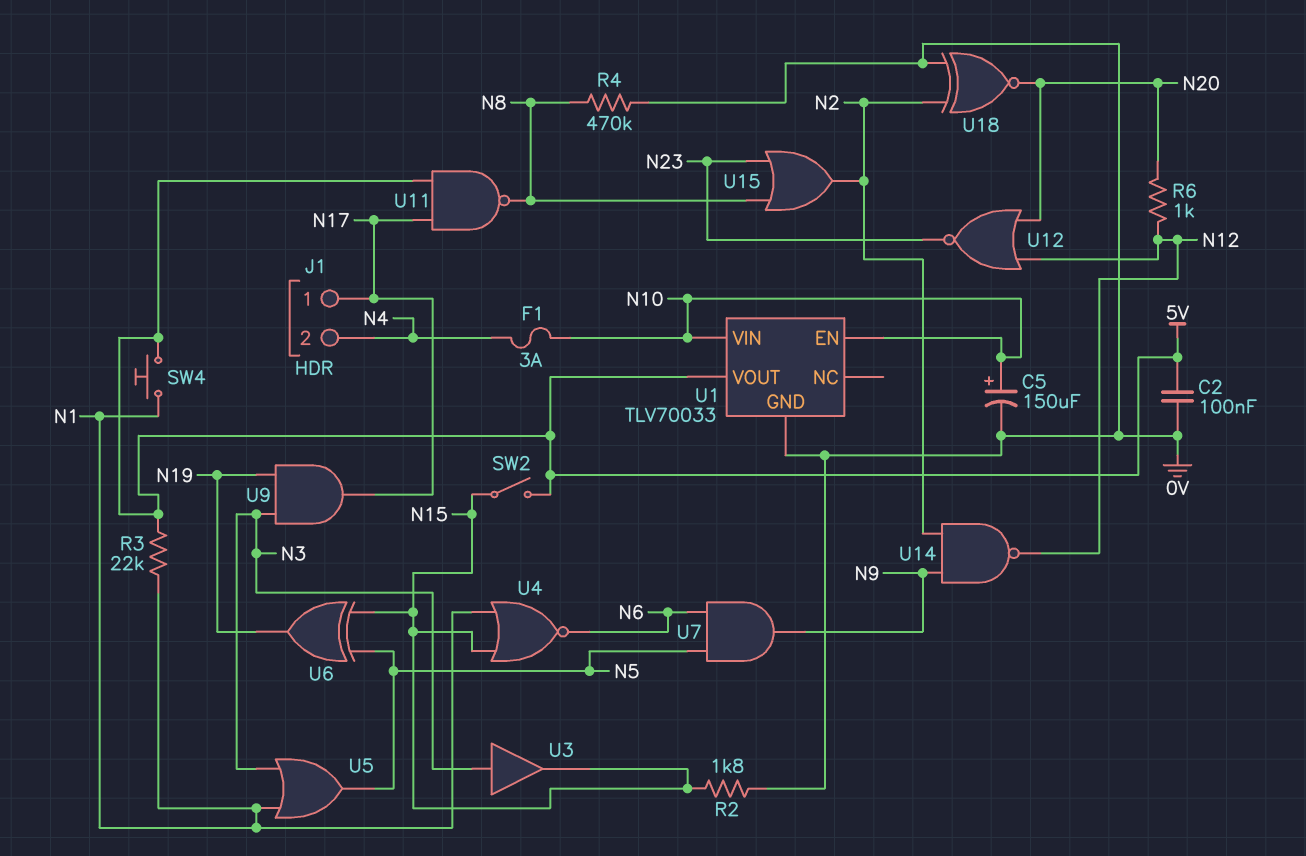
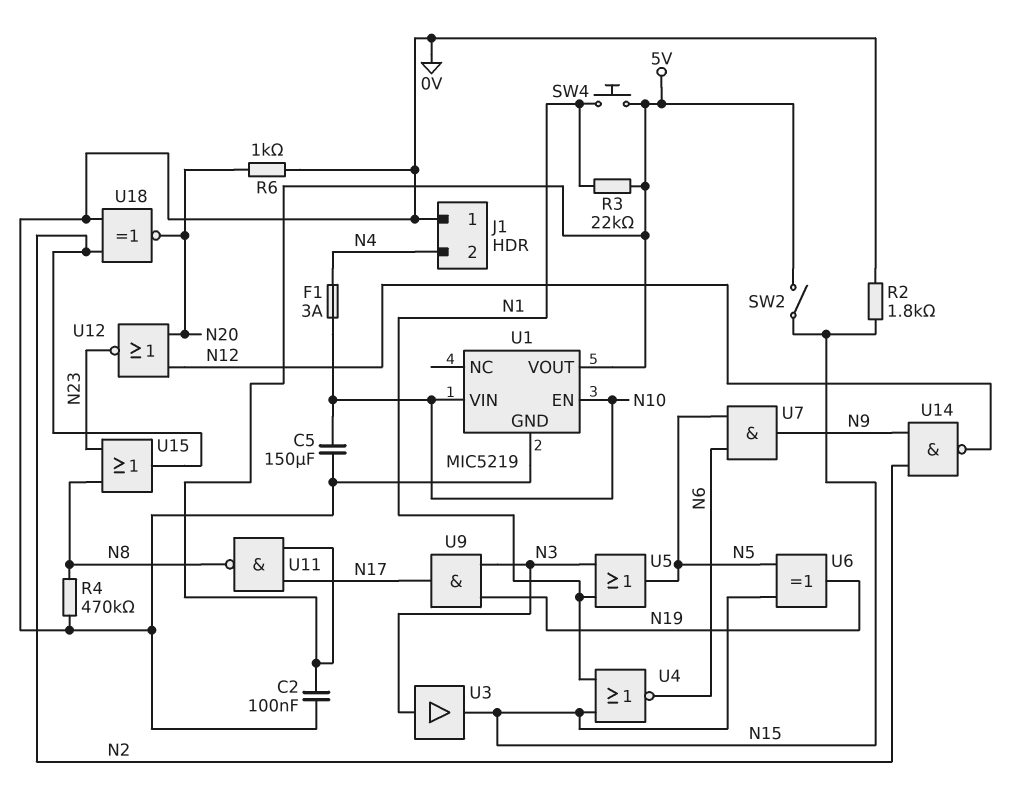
C5: 150uF (plus N10, minus 0V) -> 150uF (0V, N10)
J1 pin 1: N17 -> 0V
R6: 1k (N12, N20) -> 1k (0V, N20)
U1: TLV70033 -> MIC5219

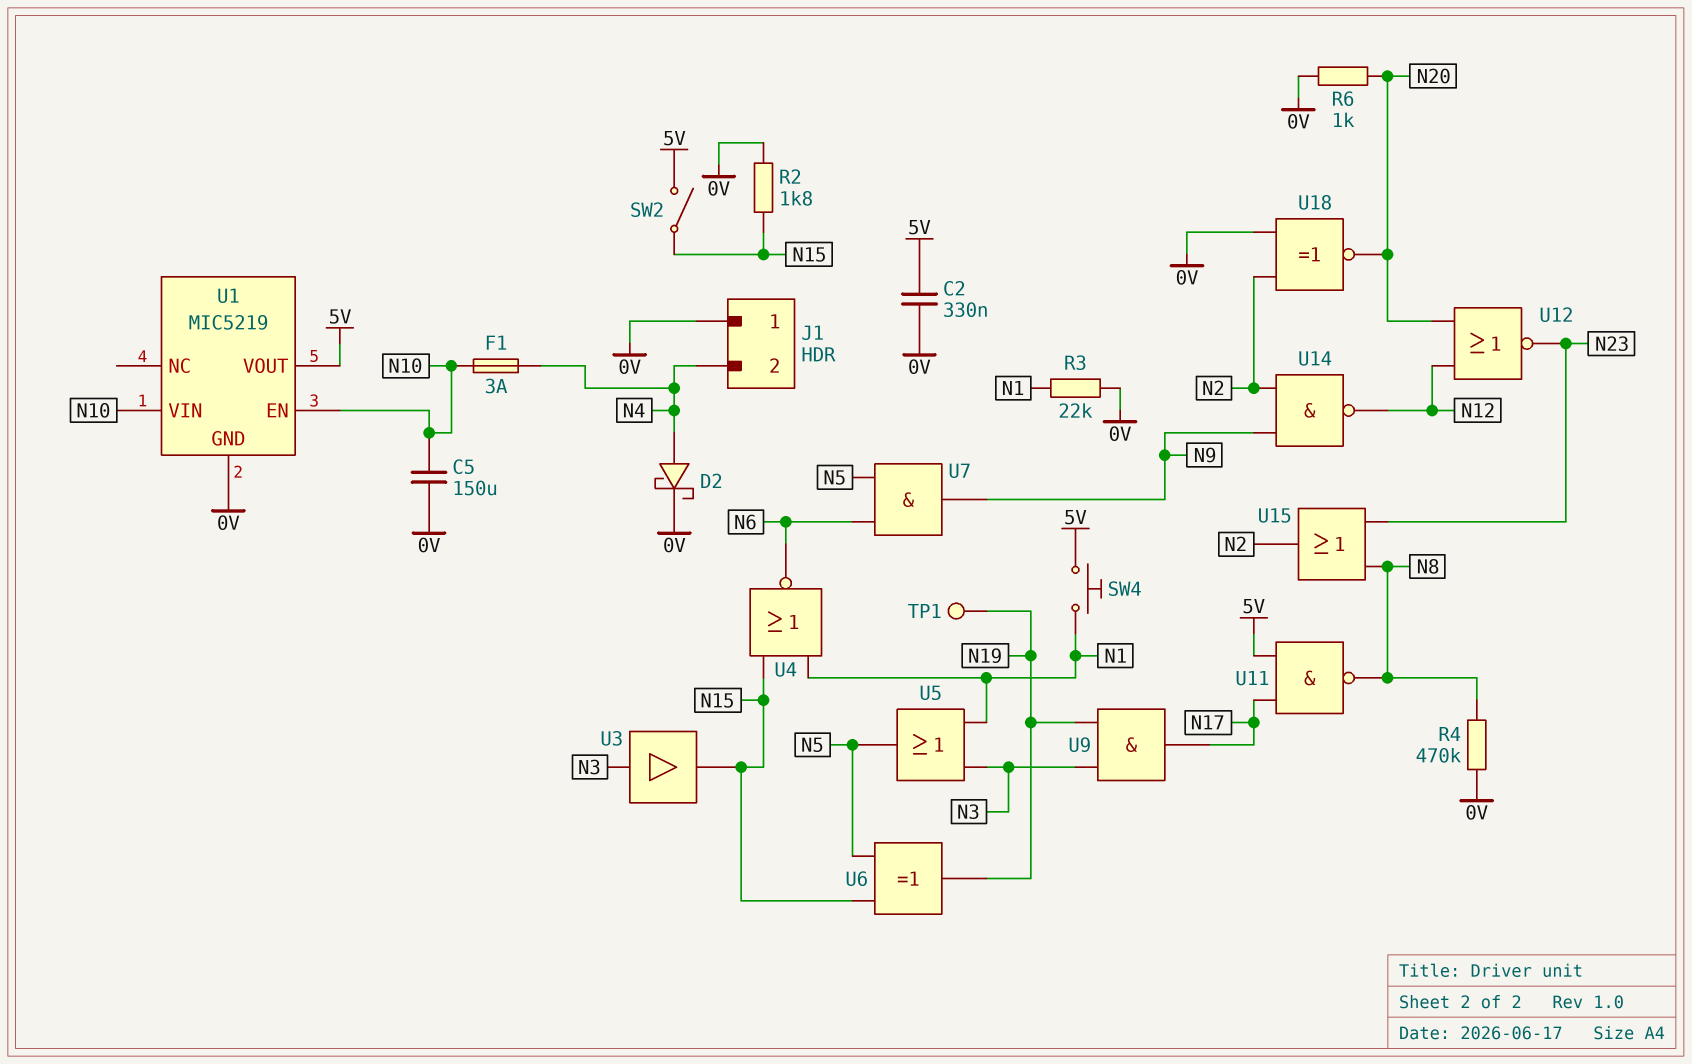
C2: 100nF (0V, 5V) -> 330nF (0V, 5V)
D2: none -> schottky (A N4, K 0V)
R3: 22k (5V, N1) -> 22k (0V, N1)
TP1: none -> test point (N19)

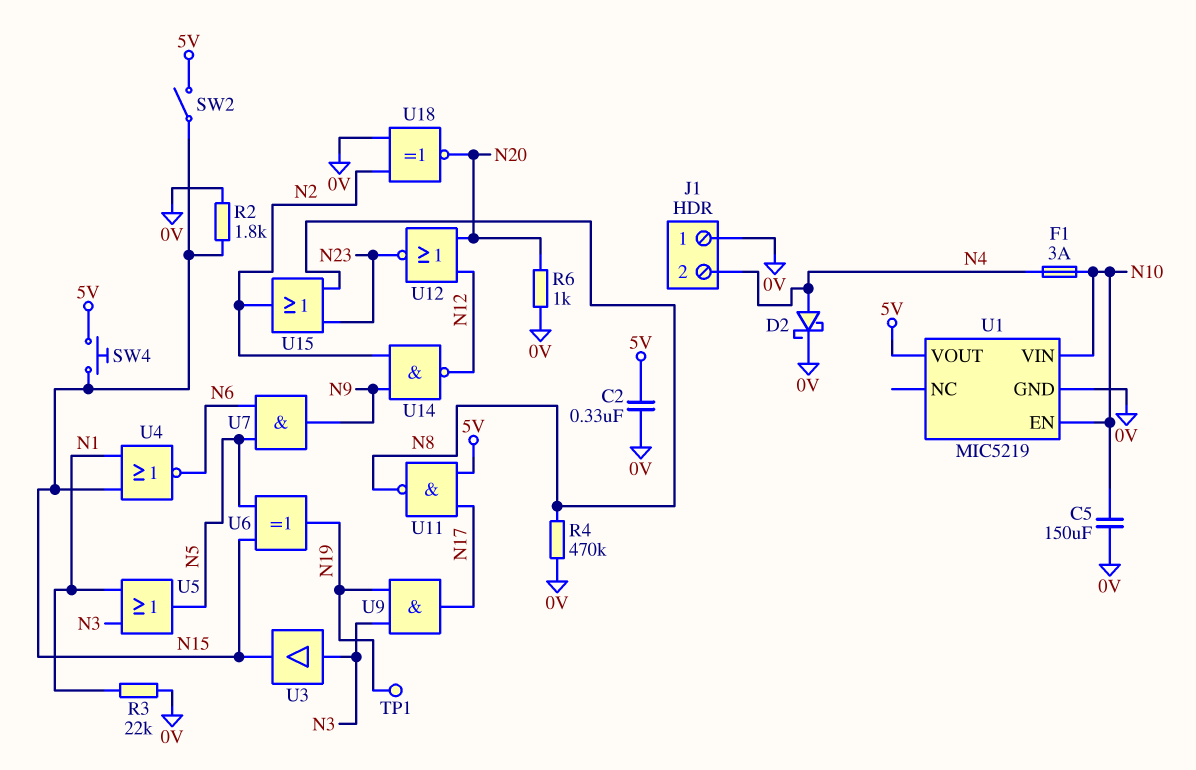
SW4: button (5V, N1) -> button (5V, N15)

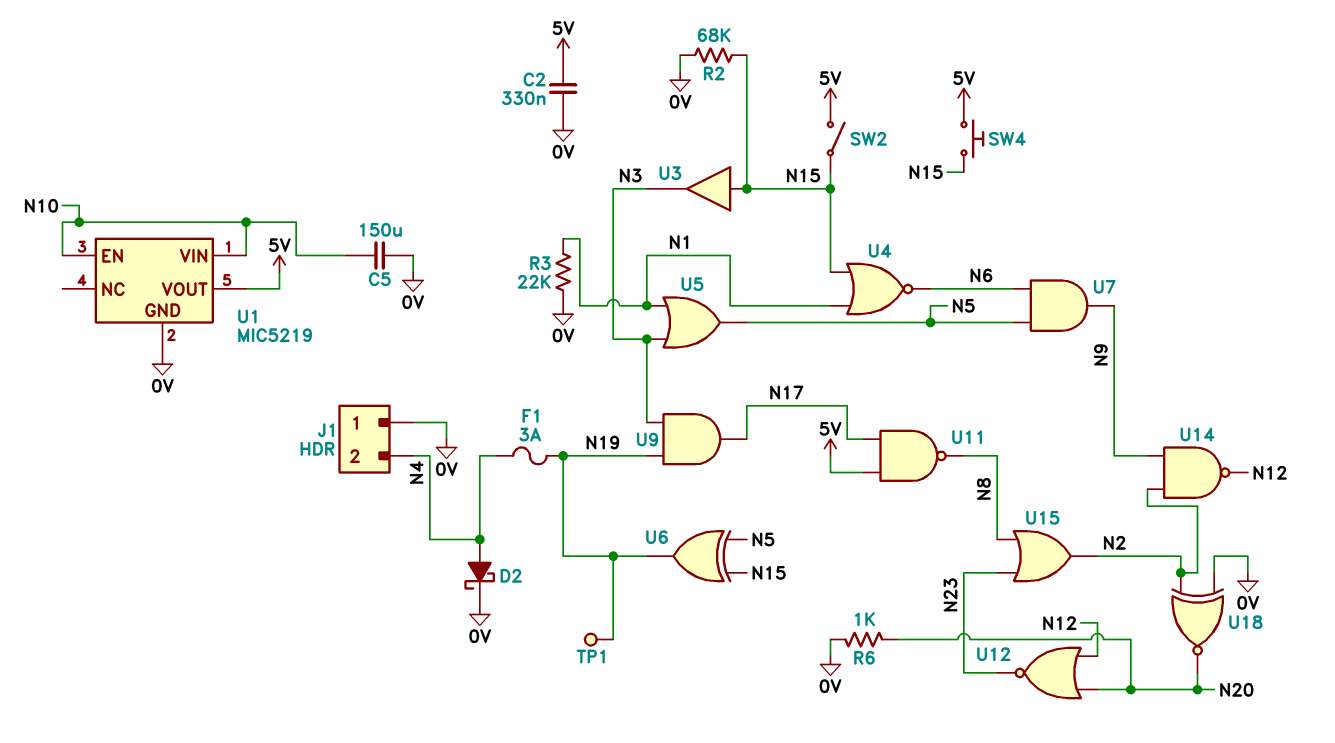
F1: 3A (N4, N10) -> 3A (N4, N19)
R2: 1.8k (0V, N15) -> 68k (0V, N15)
R4: 470k (0V, N8) -> none
U3: buffer (in N3, out N15) -> buffer (in N15, out N3)

